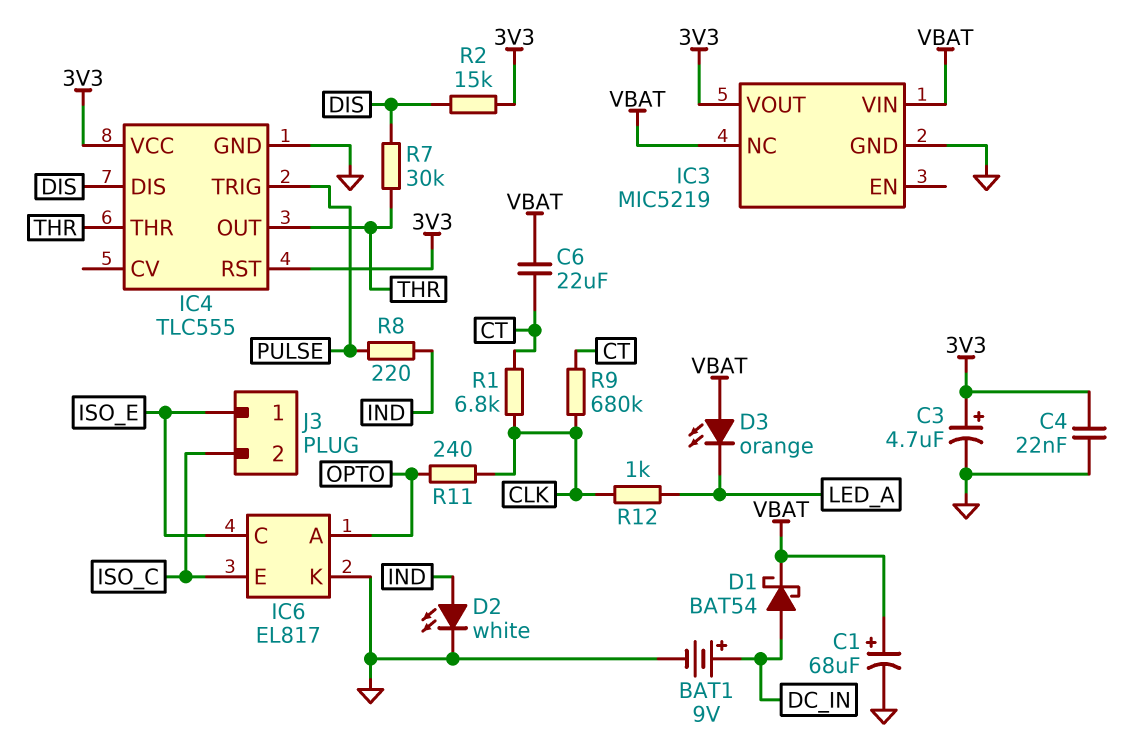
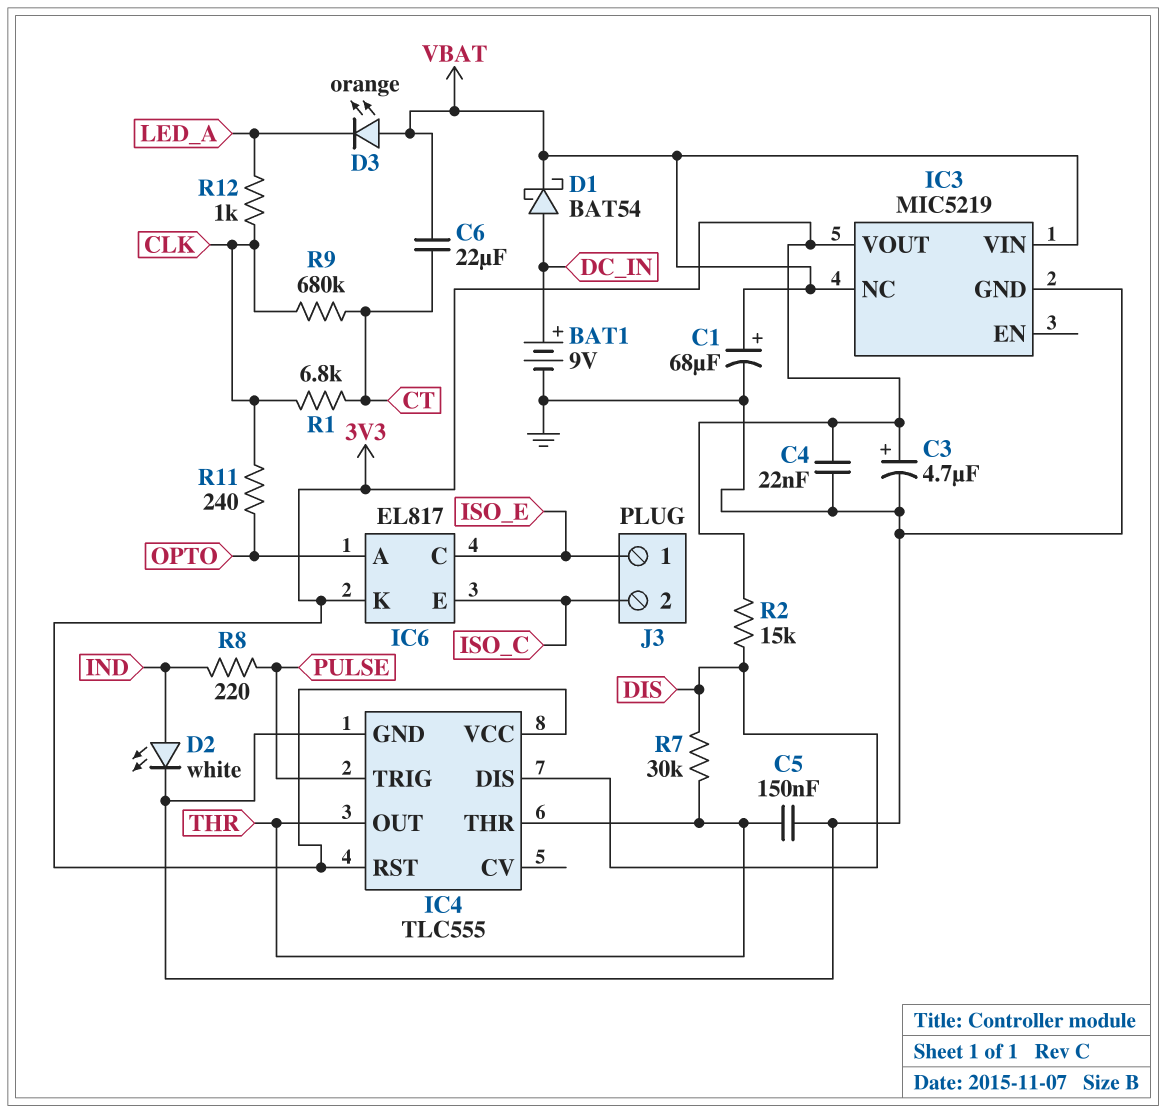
C5: none -> 150nF (GND, THR)
IC6 pin K: GND -> 3V3

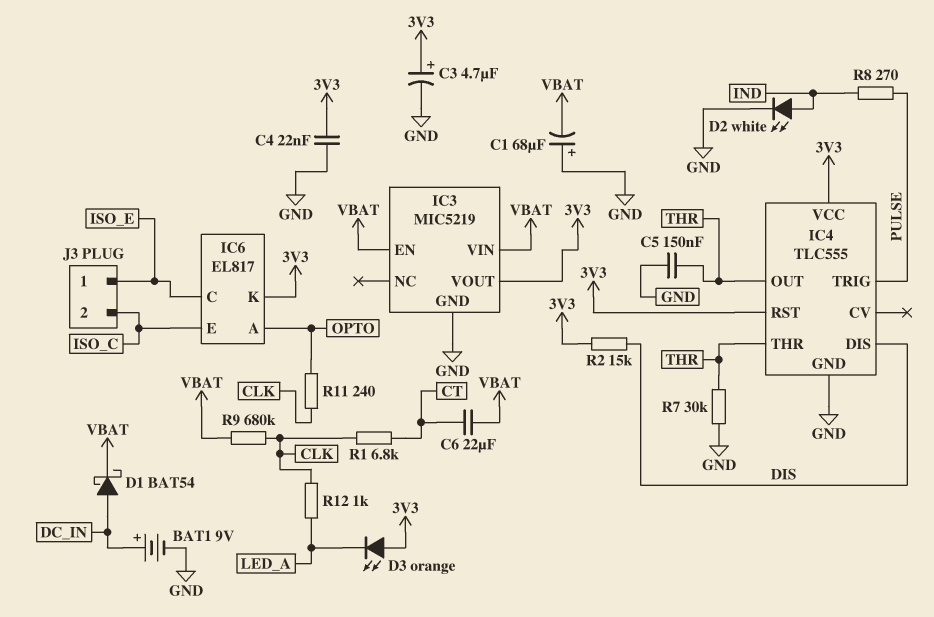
C1: 68uF (plus VBAT, minus GND) -> 68uF (plus GND, minus VBAT)
D3: LED orange (A VBAT, K LED_A) -> LED orange (A 3V3, K LED_A)
IC3 pin EN: none -> VBAT
IC3 pin NC: VBAT -> none
R7: 30k (DIS, THR) -> 30k (GND, THR)
R8: 220 (IND, PULSE) -> 270 (IND, PULSE)
R9: 680k (CLK, CT) -> 680k (CLK, VBAT)

